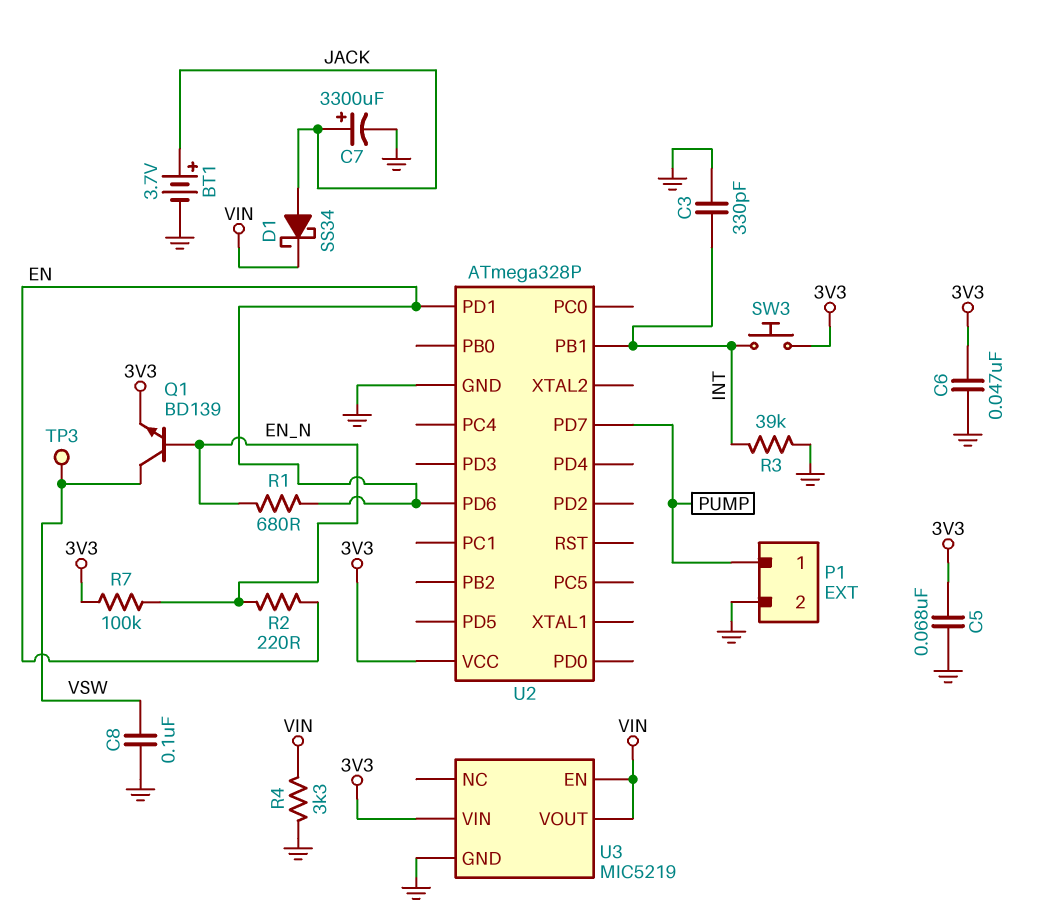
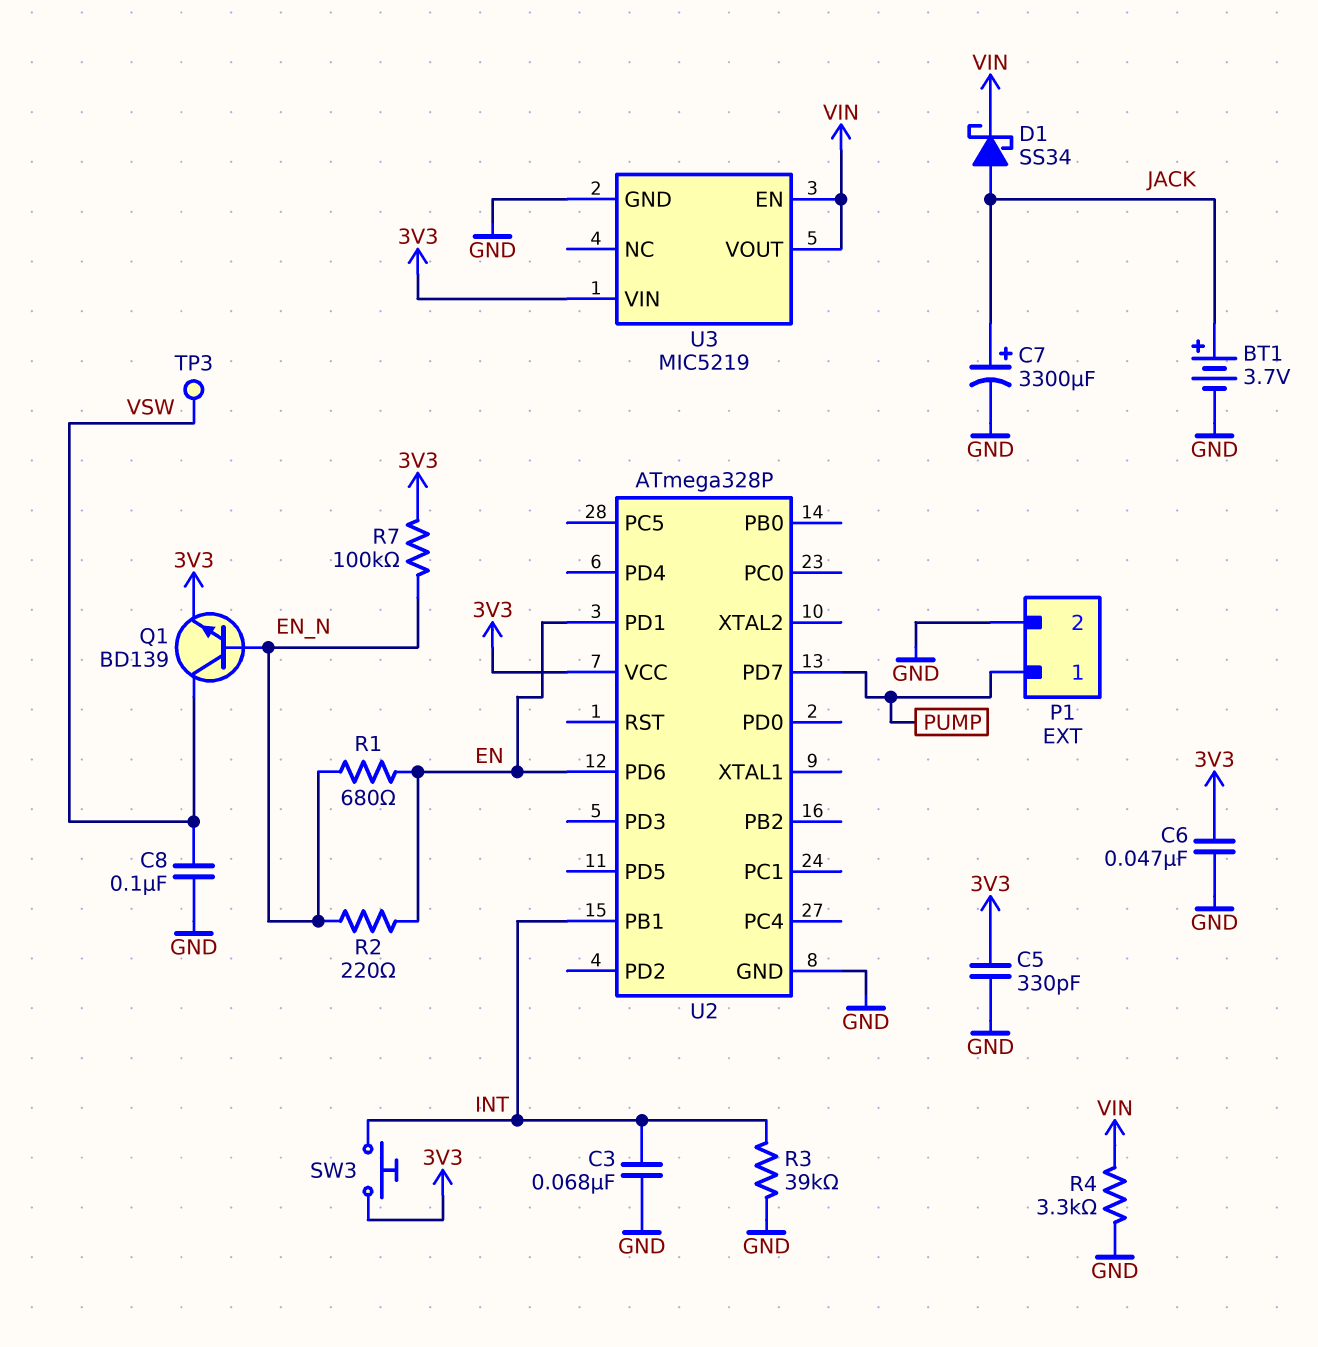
C3: 330pF (GND, INT) -> 68nF (GND, INT)
C5: 68nF (3V3, GND) -> 330pF (3V3, GND)

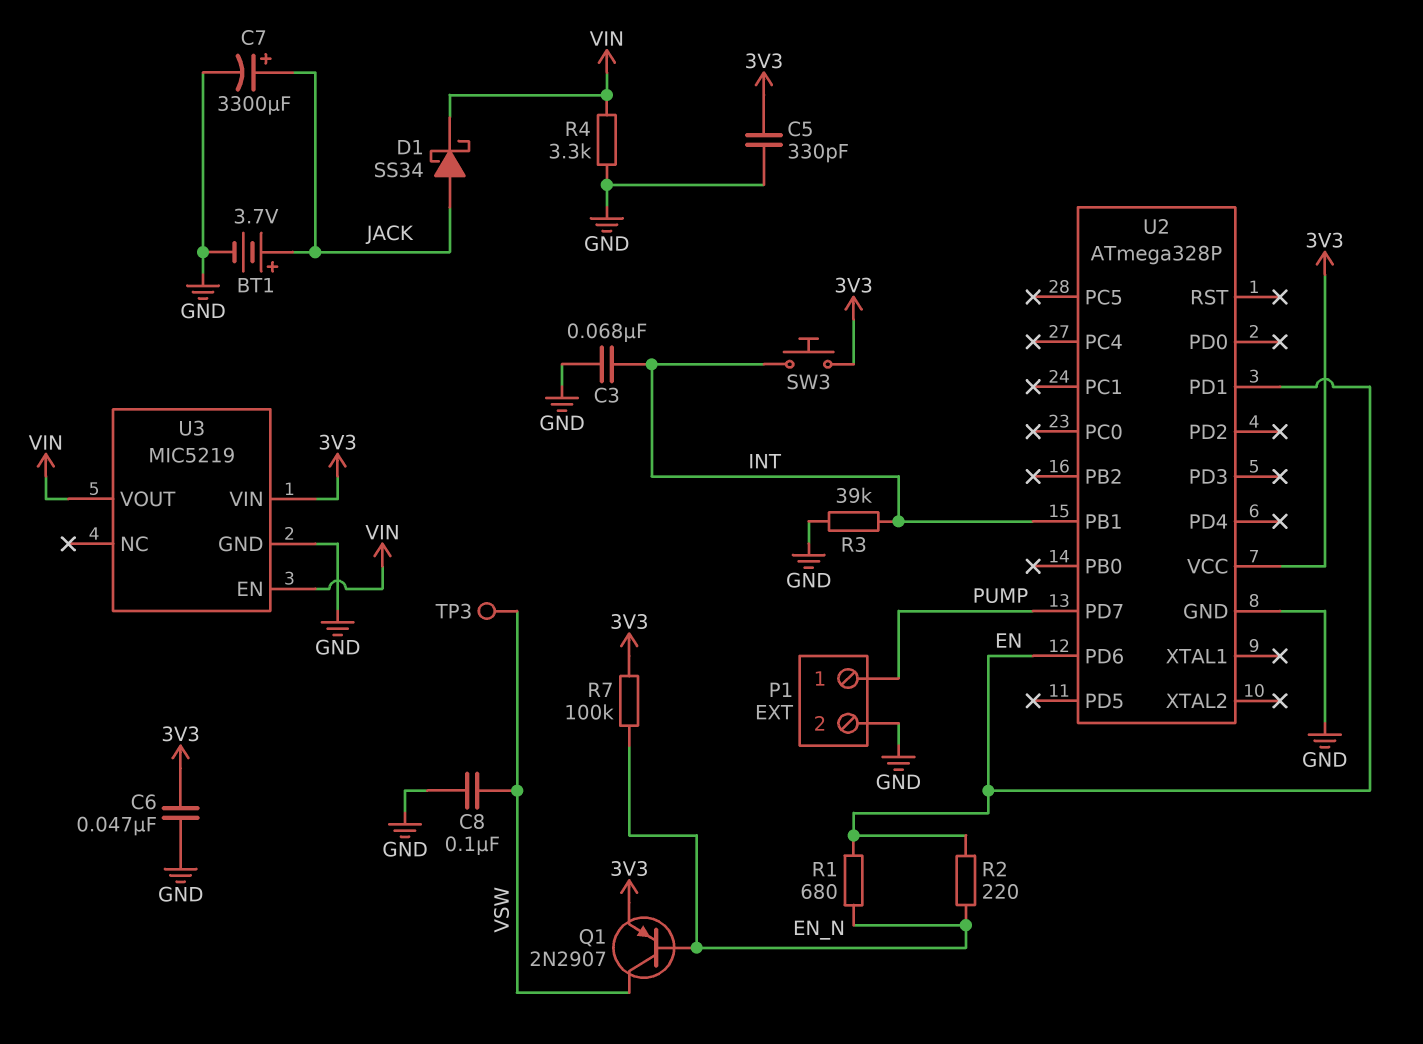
Q1: NPN BD139 (B EN_N, C VSW, E 3V3) -> PNP 2N2907 (B EN_N, C VSW, E 3V3)

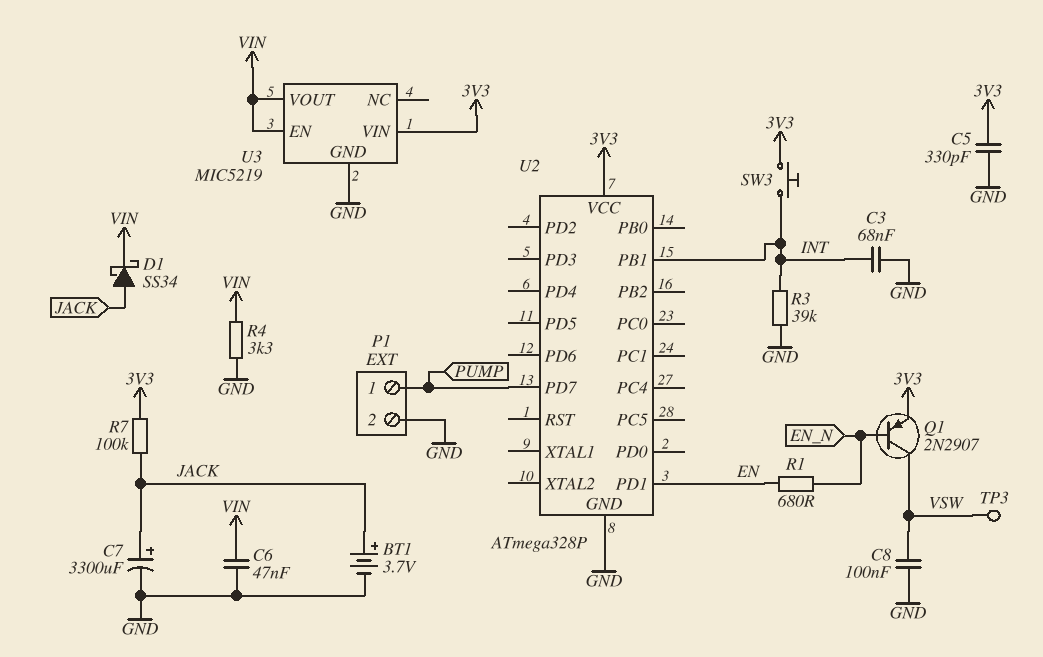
C6: 47nF (3V3, GND) -> 47nF (GND, VIN)
R2: 220 (EN, EN_N) -> none
R7: 100k (3V3, EN_N) -> 100k (3V3, JACK)
U2 pin PD6: EN -> none

